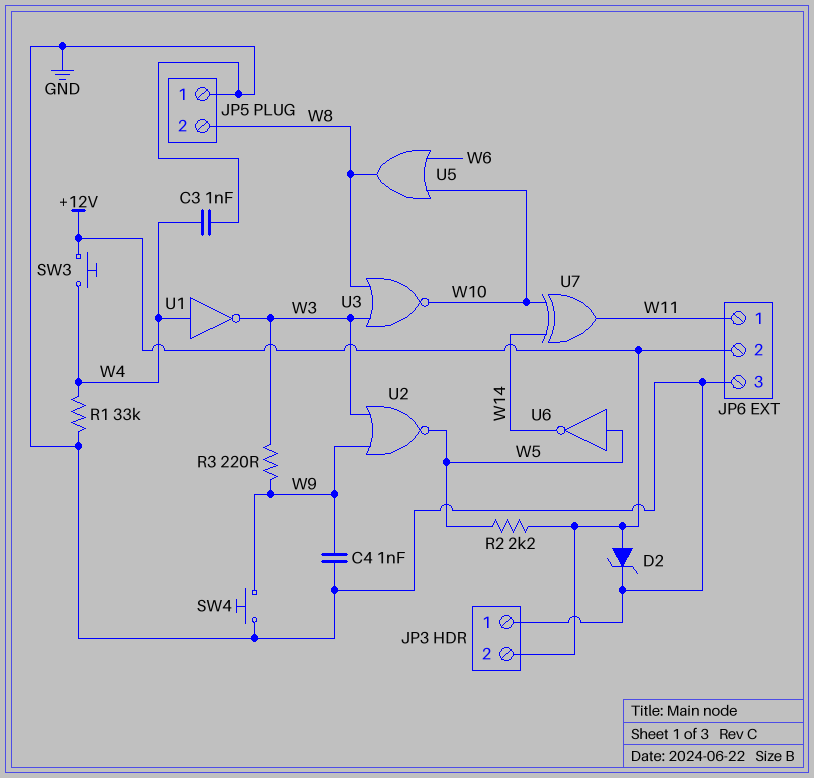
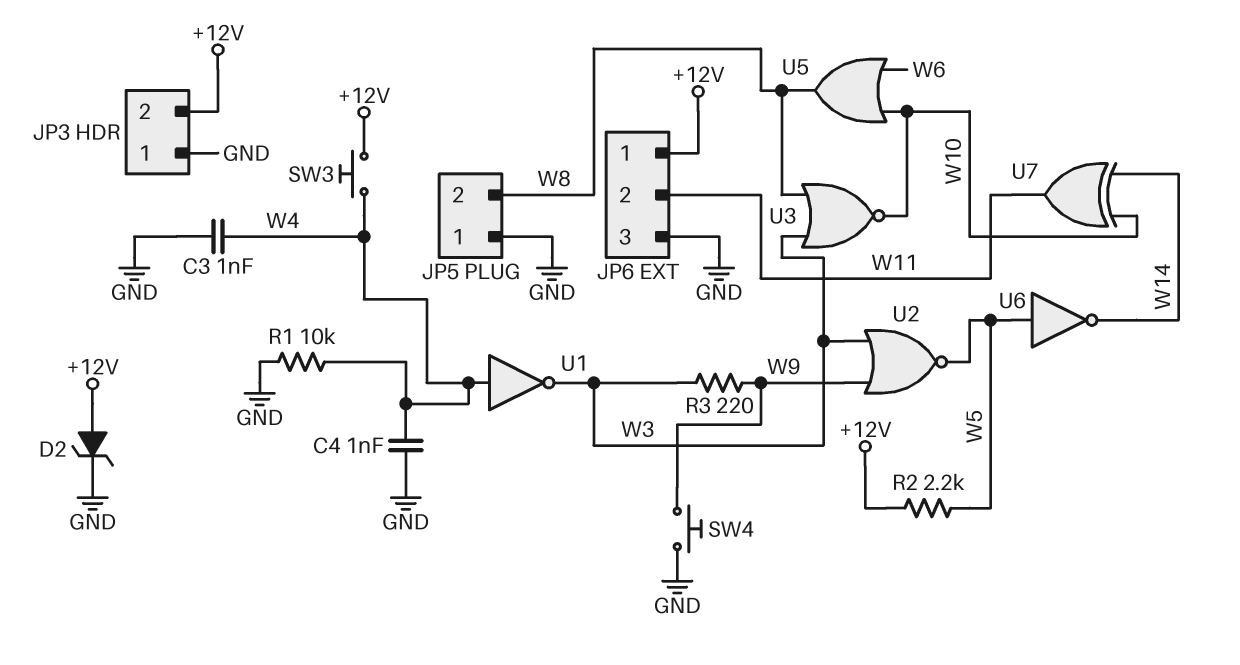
C4: 1nF (GND, W9) -> 1nF (GND, W4)
JP6 pin 1: W11 -> +12V
JP6 pin 2: +12V -> W11
R1: 33k (GND, W4) -> 10k (GND, W4)

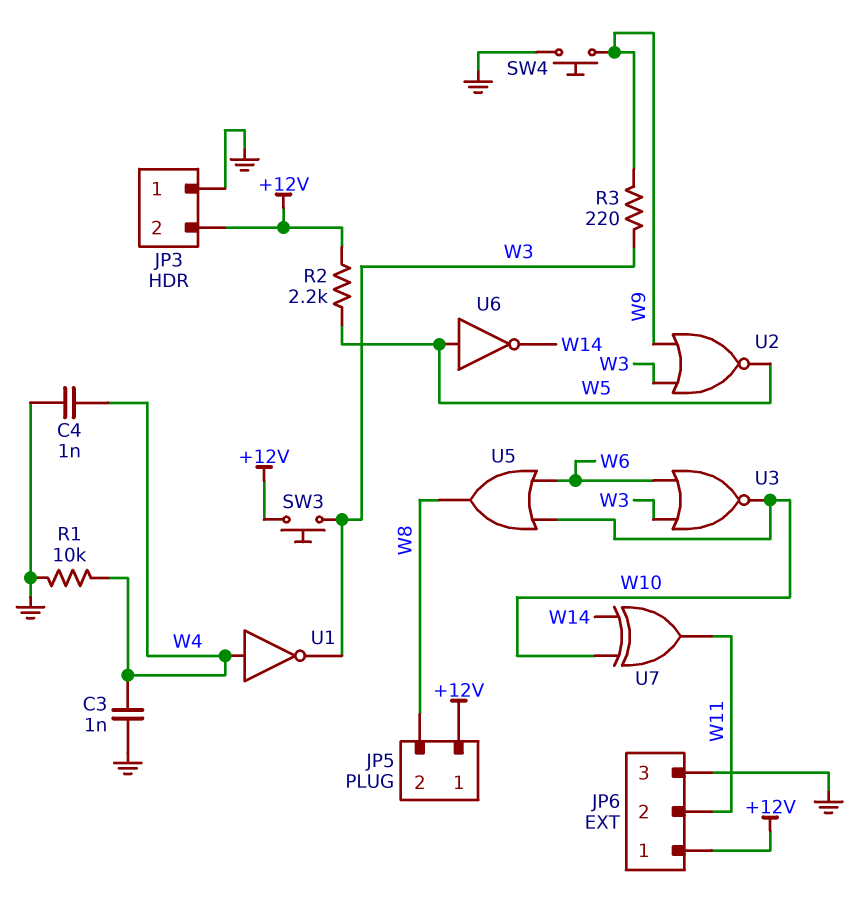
D2: zener (A +12V, K GND) -> none
JP5 pin 1: GND -> +12V
SW3: button (+12V, W4) -> button (+12V, W3)
U3: NOR (in W3, in W8, out W10) -> NOR (in W3, in W6, out W10)

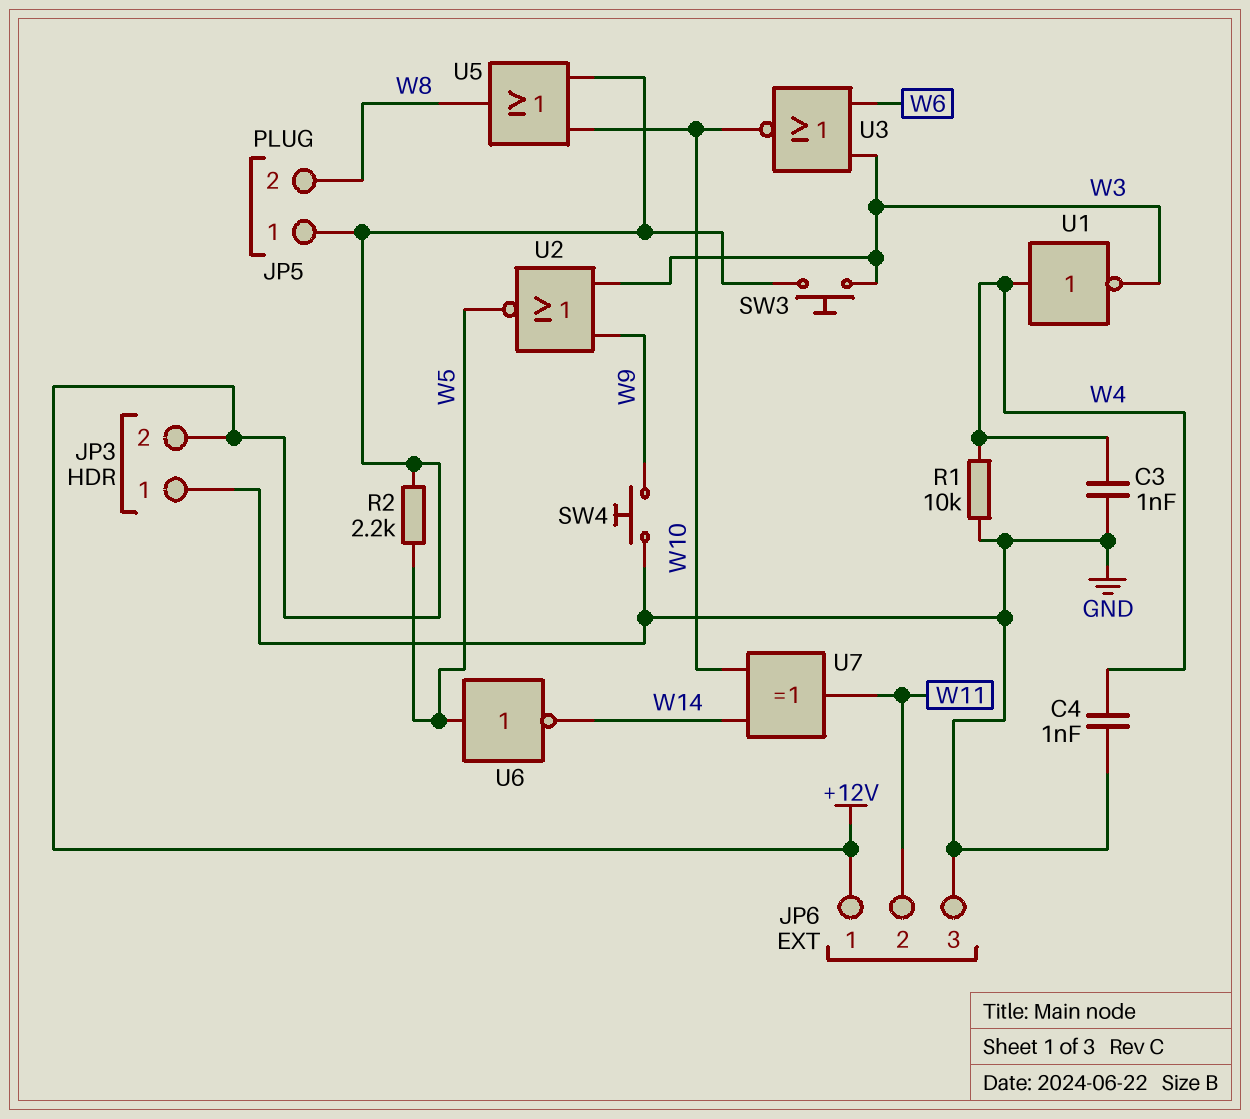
R3: 220 (W3, W9) -> none
U5: OR (in W6, in W10, out W8) -> OR (in +12V, in W10, out W8)

